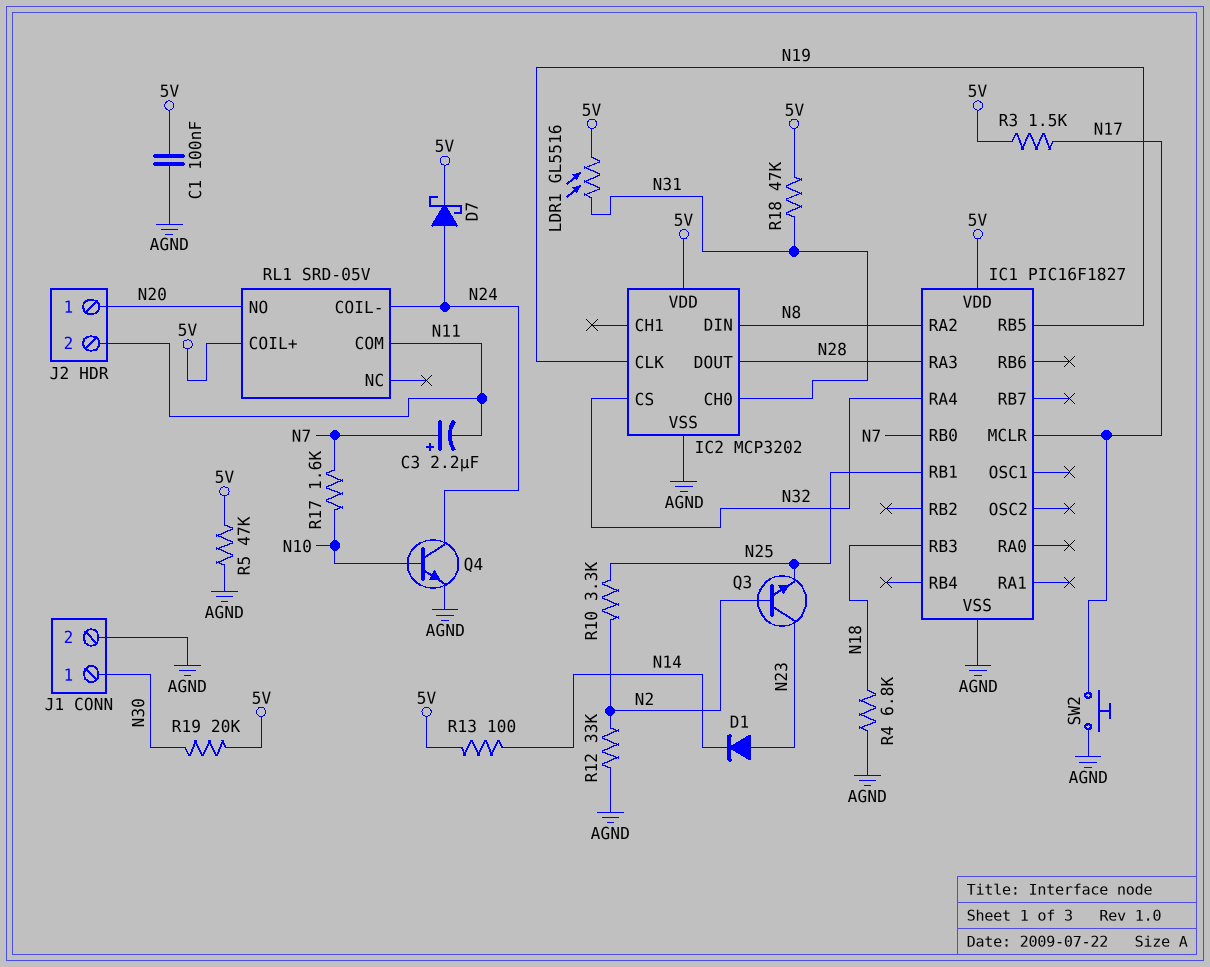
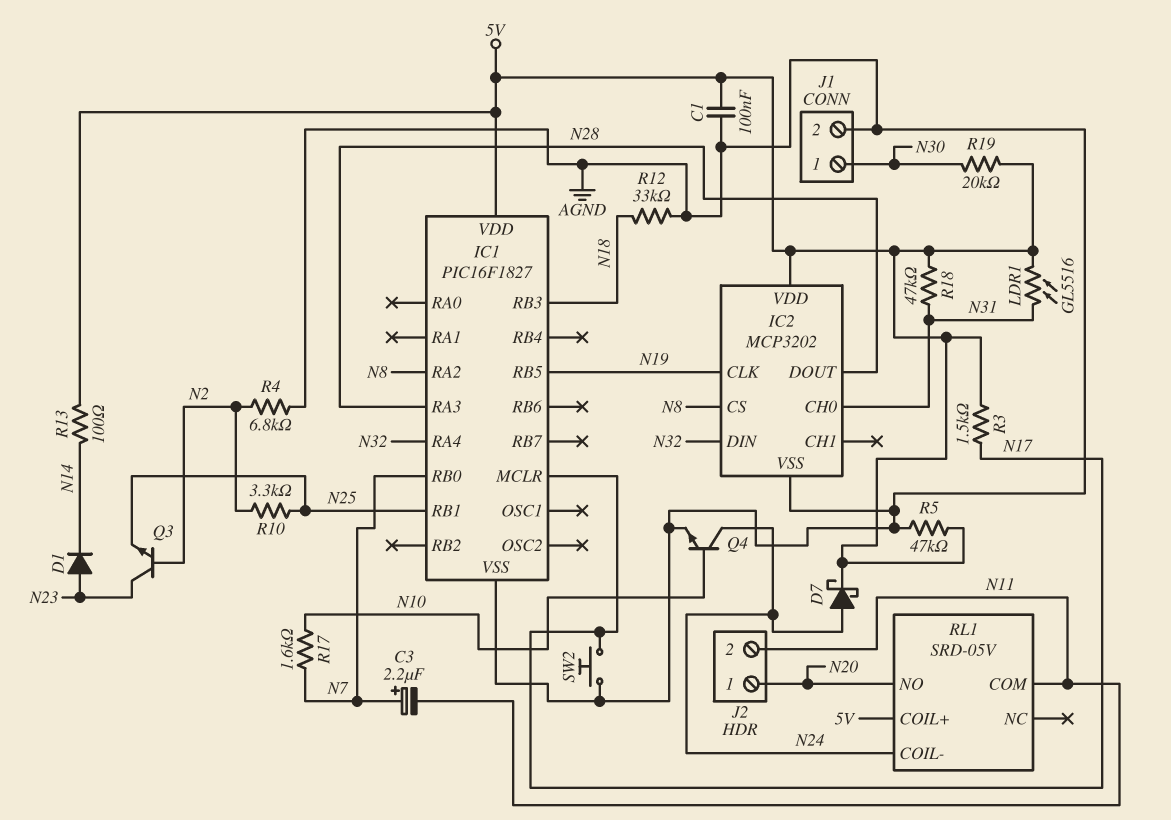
IC2 pin CS: N32 -> N8
IC2 pin DIN: N8 -> N32
R4: 6.8k (AGND, N18) -> 6.8k (AGND, N2)
R12: 33k (AGND, N2) -> 33k (AGND, N18)

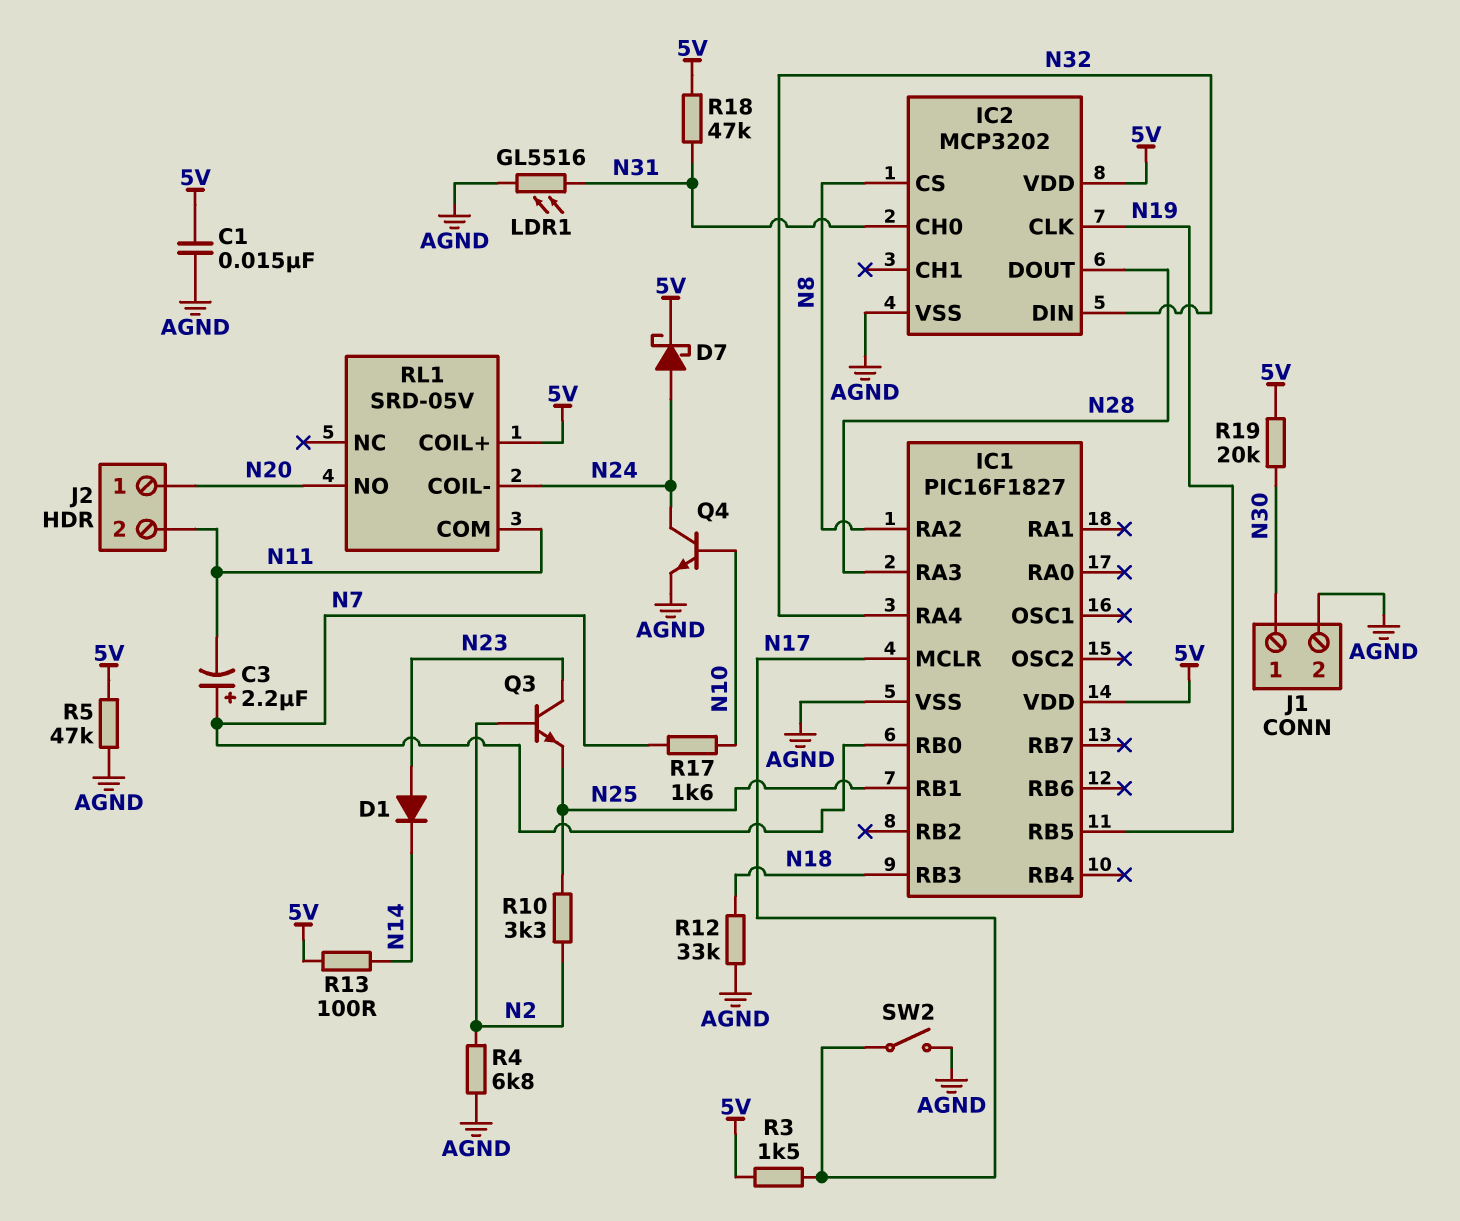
C1: 100nF (5V, AGND) -> 15nF (5V, AGND)
LDR1: GL5516 (5V, N31) -> GL5516 (AGND, N31)
SW2: button (AGND, N17) -> switch (AGND, N17)

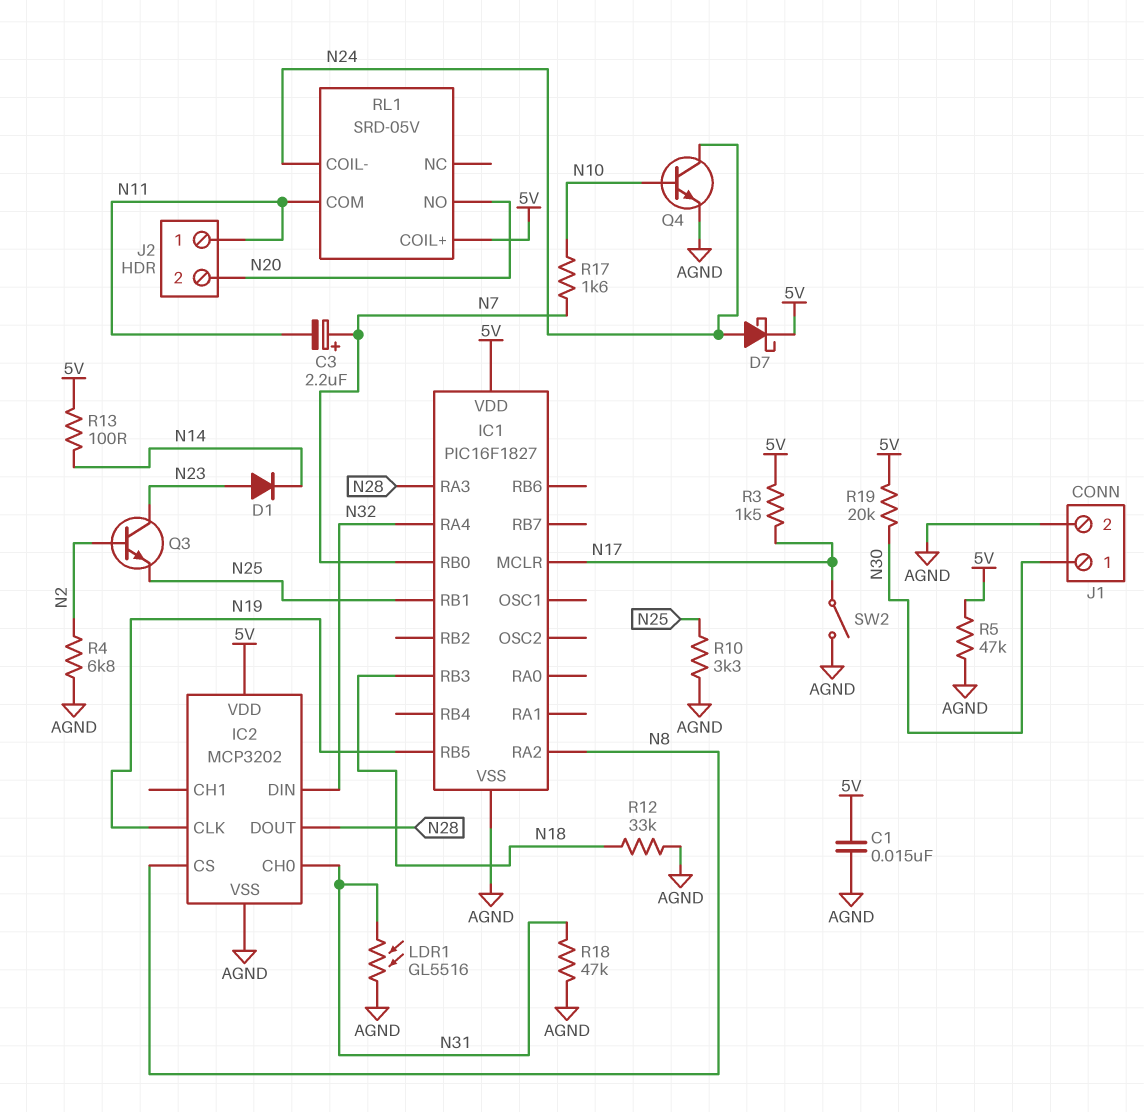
J2 pin 1: N20 -> N11
J2 pin 2: N11 -> N20
R10: 3.3k (N2, N25) -> 3.3k (AGND, N25)
R18: 47k (5V, N31) -> 47k (AGND, N31)

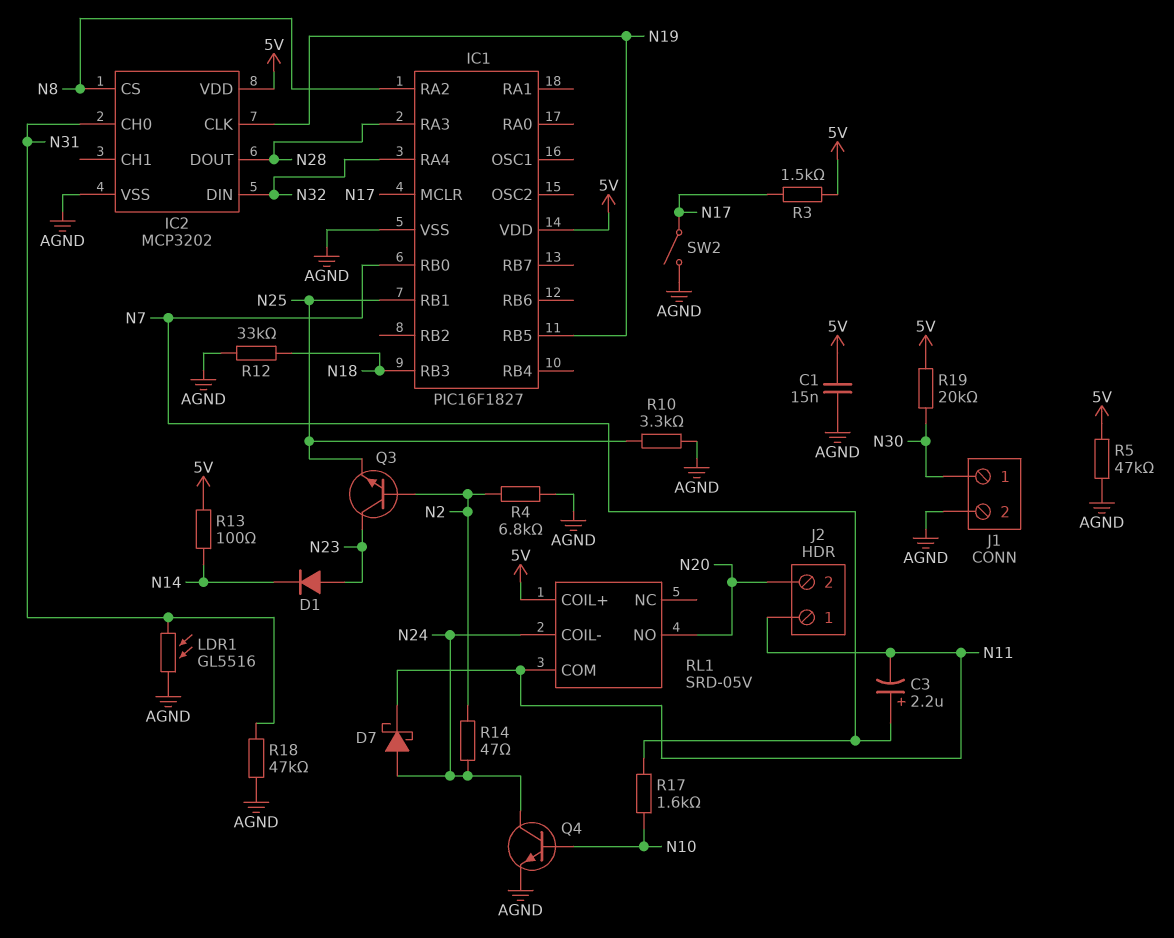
D7: schottky (A N24, K 5V) -> schottky (A N24, K N11)
R14: none -> 47 (N2, N24)

